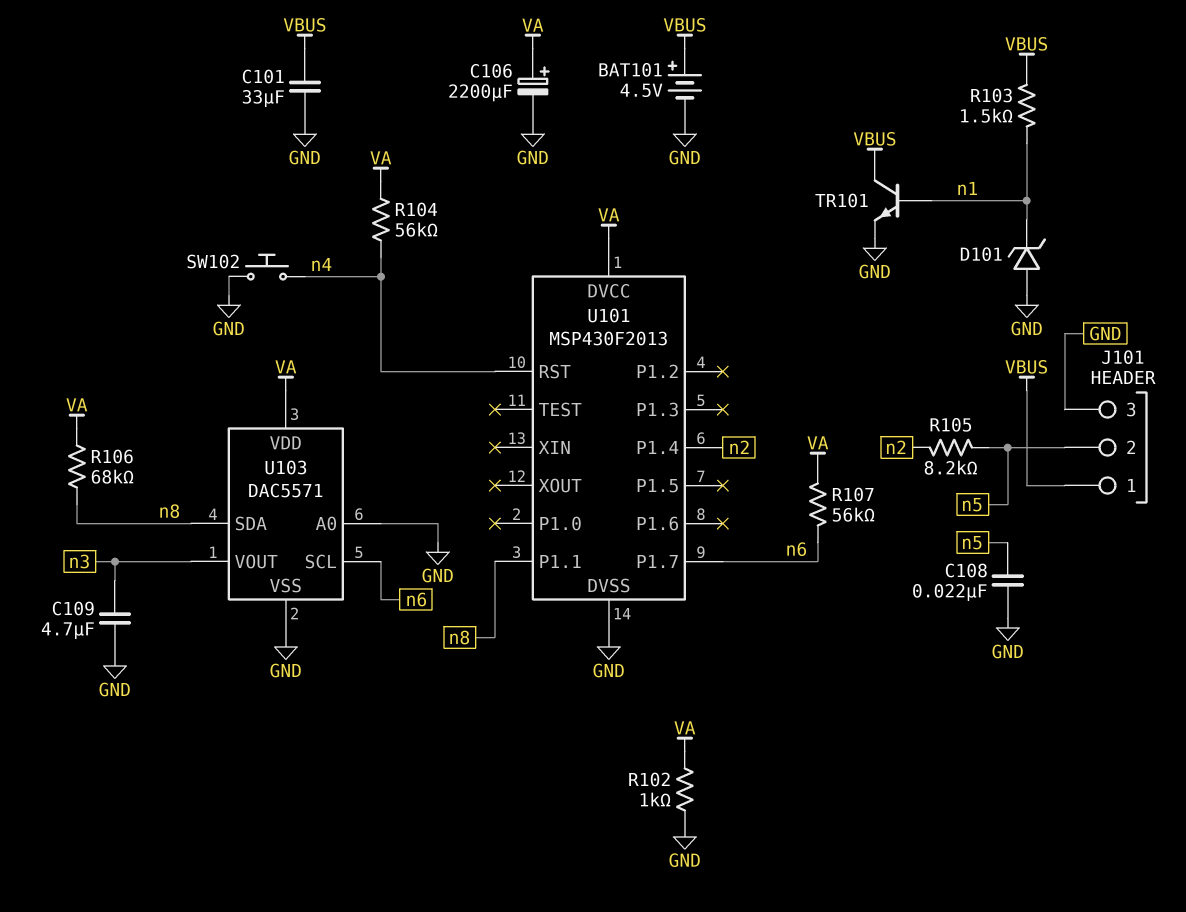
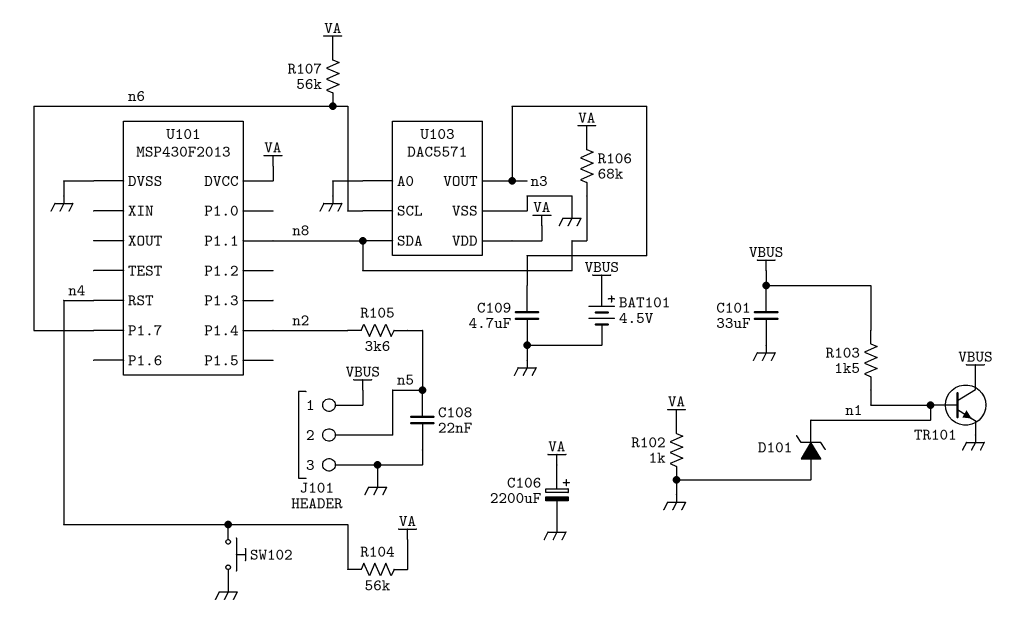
R105: 8.2k (n2, n5) -> 3.6k (n2, n5)

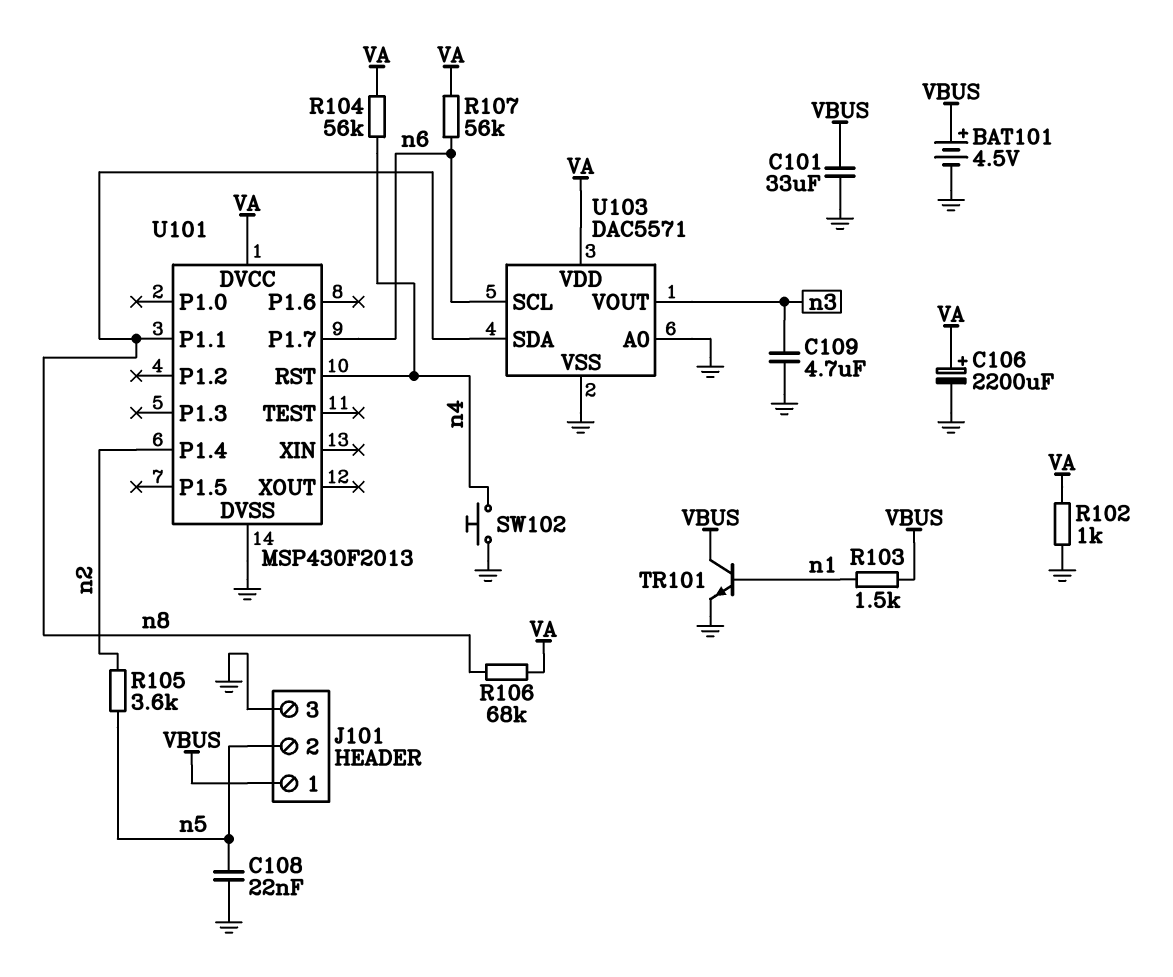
D101: zener (A GND, K n1) -> none

